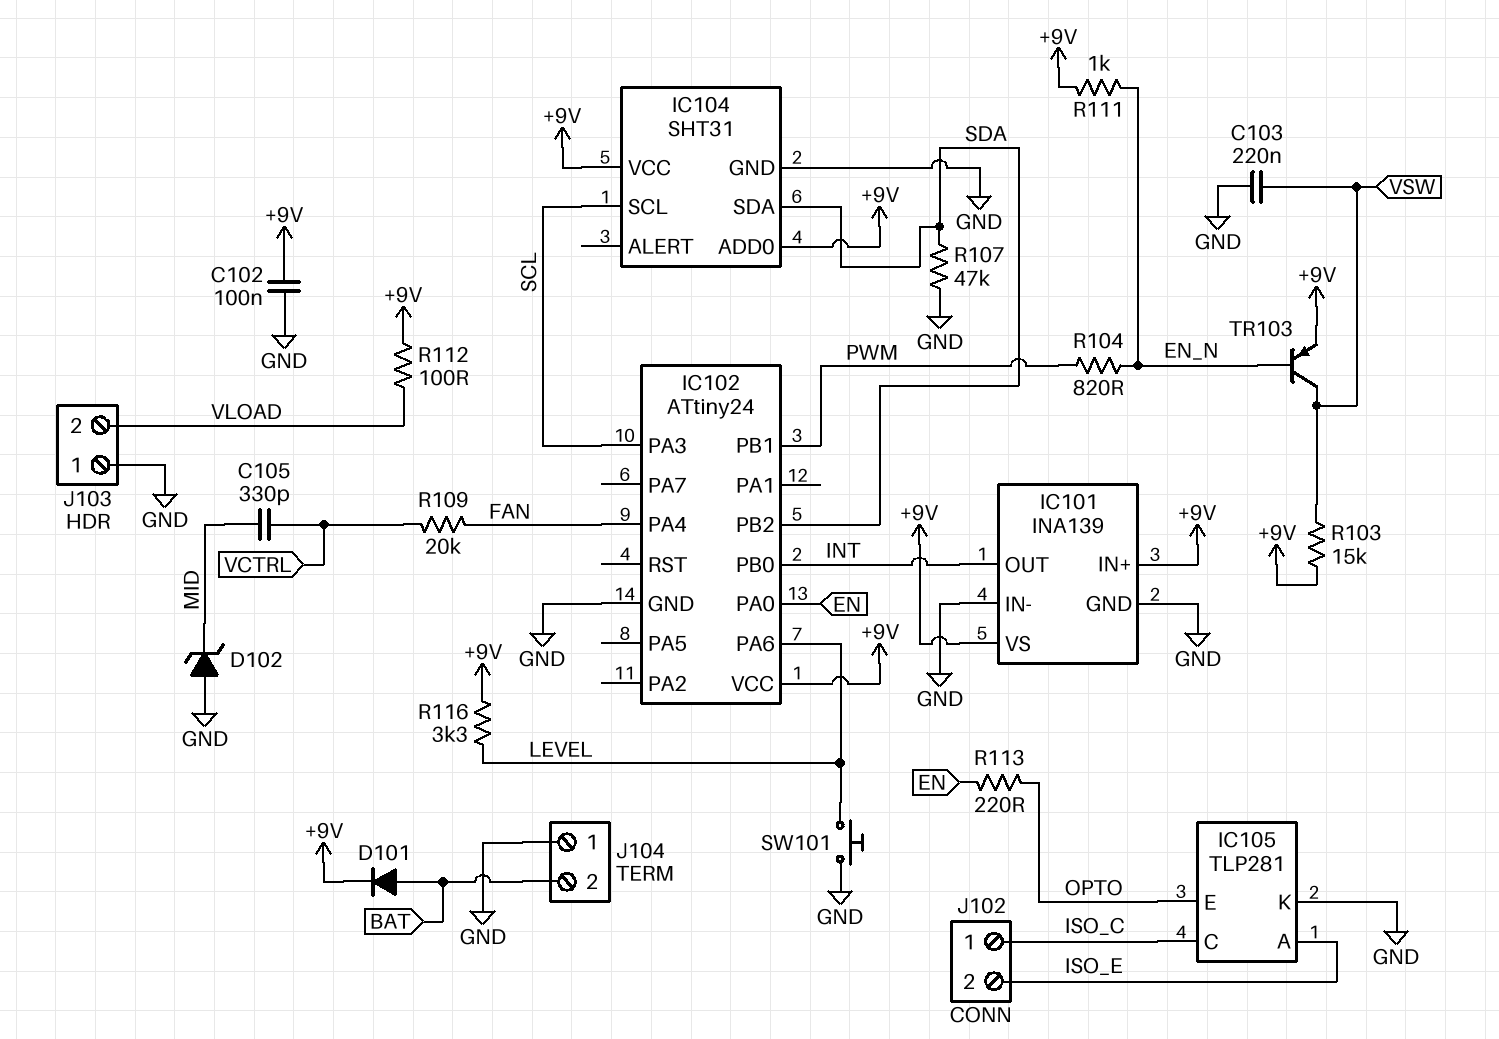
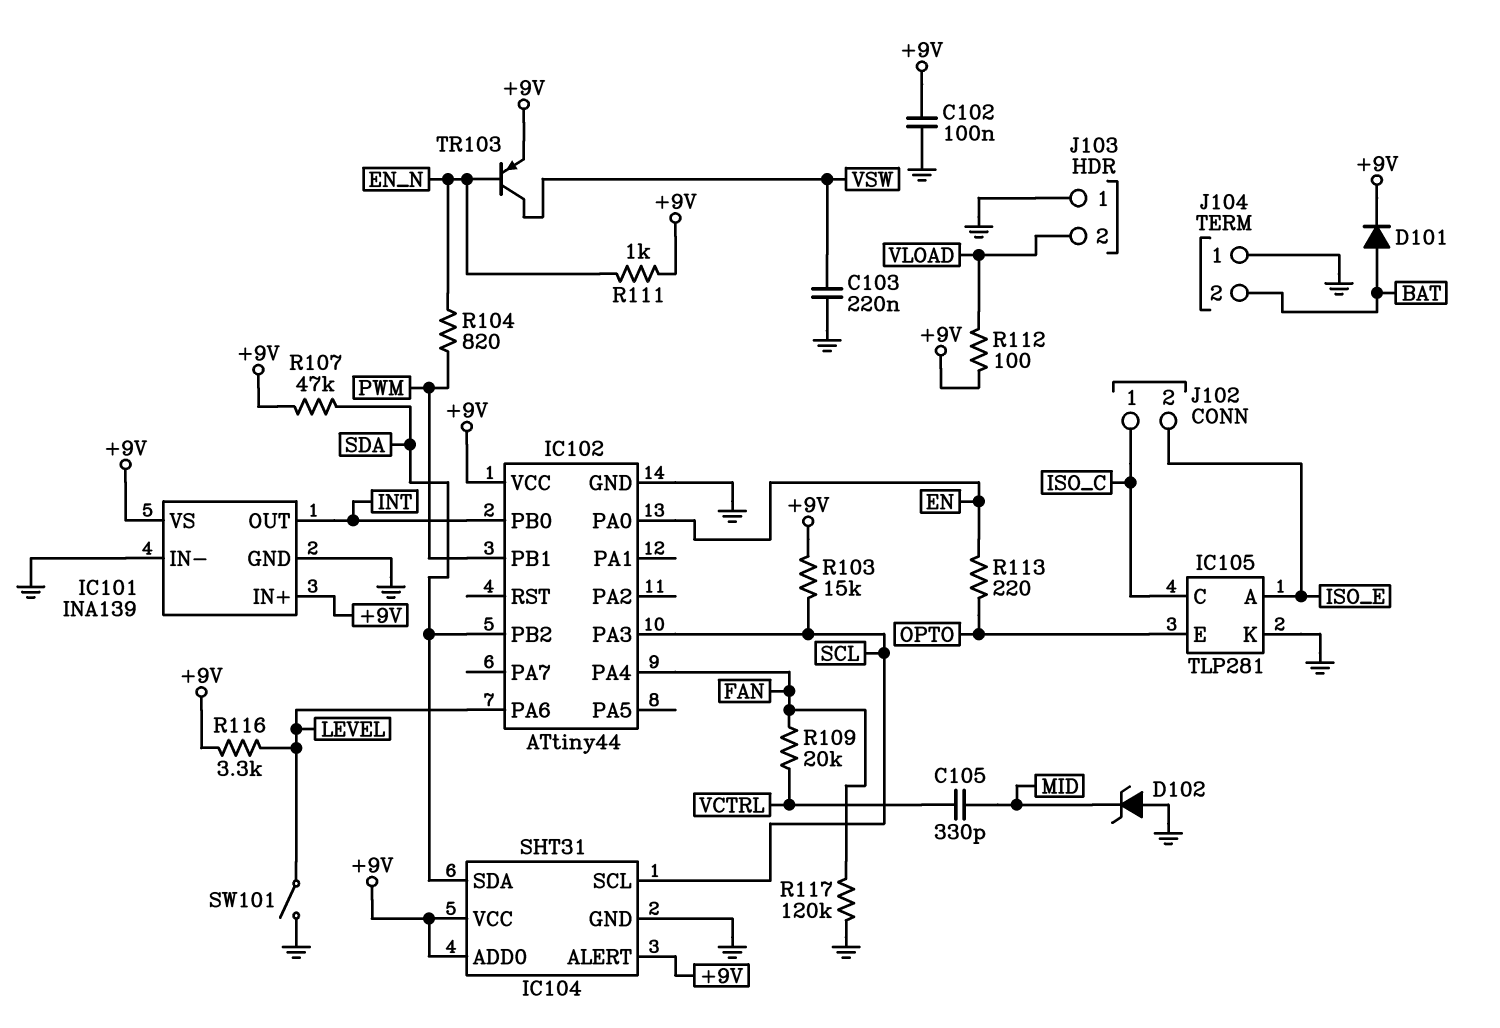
IC102: ATtiny24 -> ATtiny44
IC104 pin ALERT: none -> +9V
R103: 15k (+9V, VSW) -> 15k (+9V, SCL)
R107: 47k (GND, SDA) -> 47k (+9V, SDA)
R117: none -> 120k (FAN, GND)
SW101: button (GND, LEVEL) -> switch (GND, LEVEL)

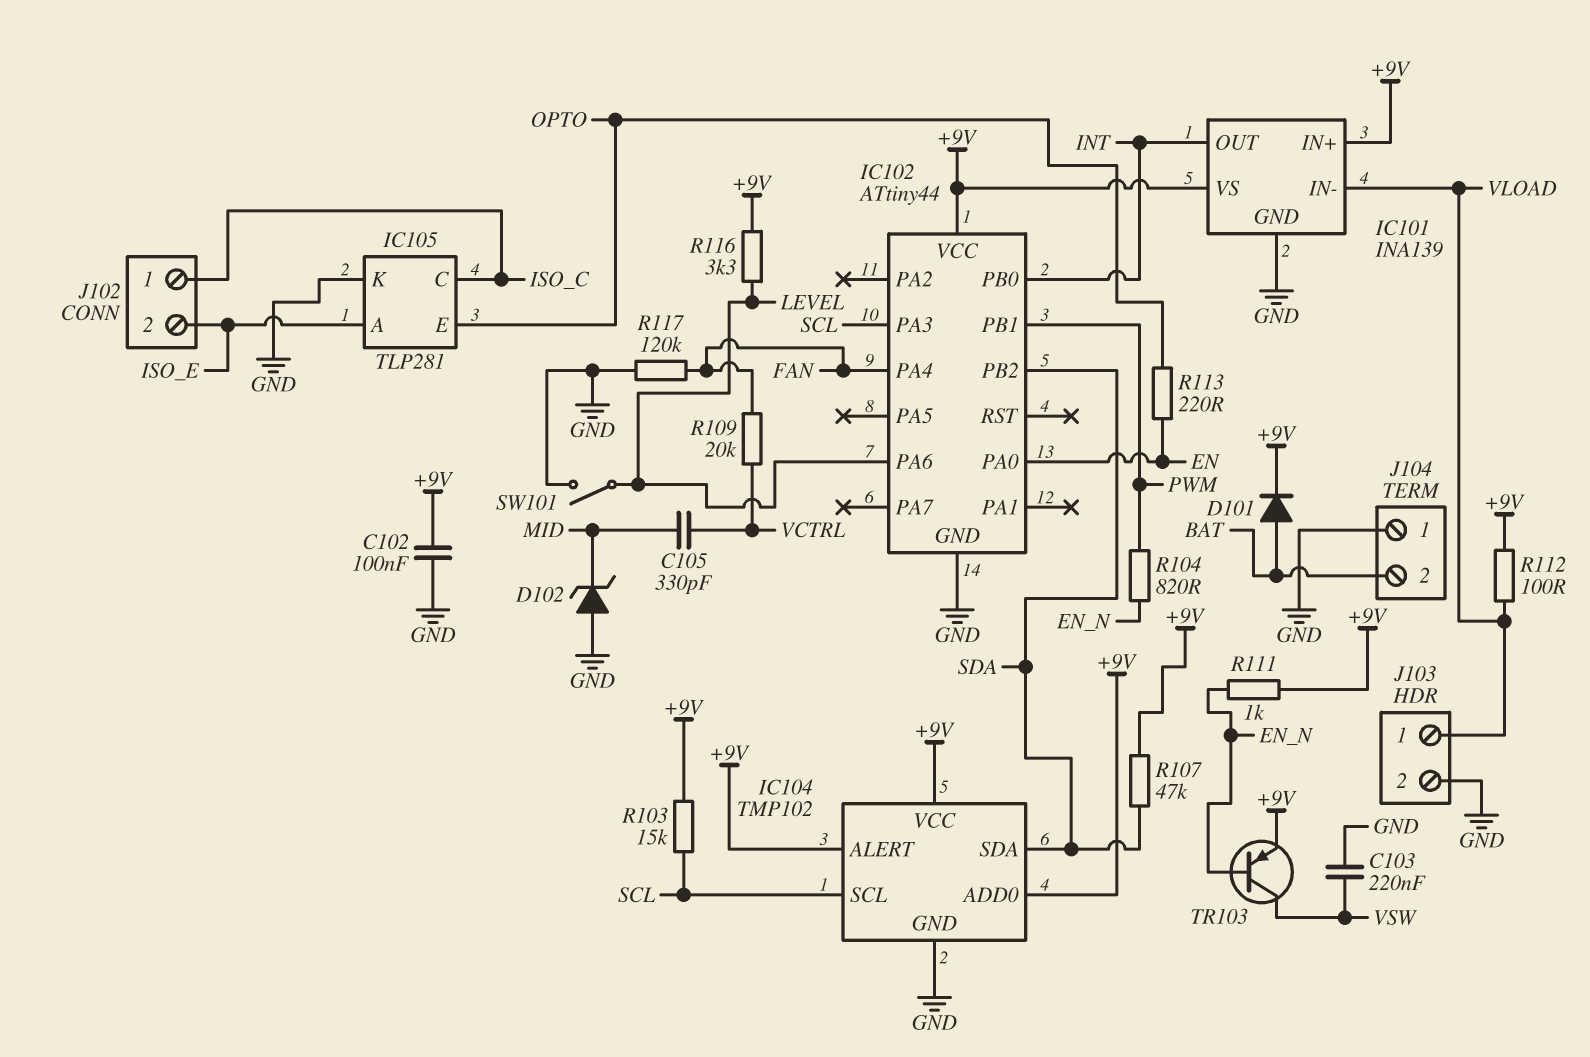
IC101 pin IN-: GND -> VLOAD
IC104: SHT31 -> TMP102
J103 pin 1: GND -> VLOAD
J103 pin 2: VLOAD -> GND

